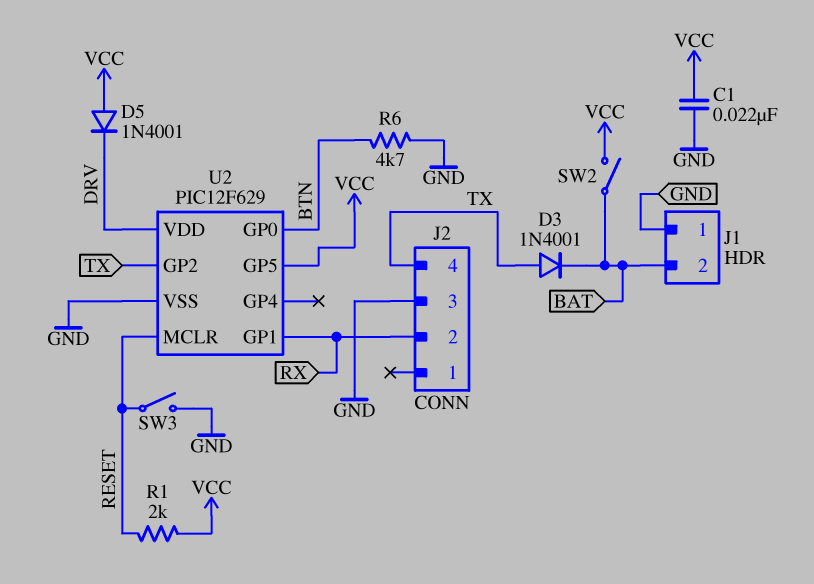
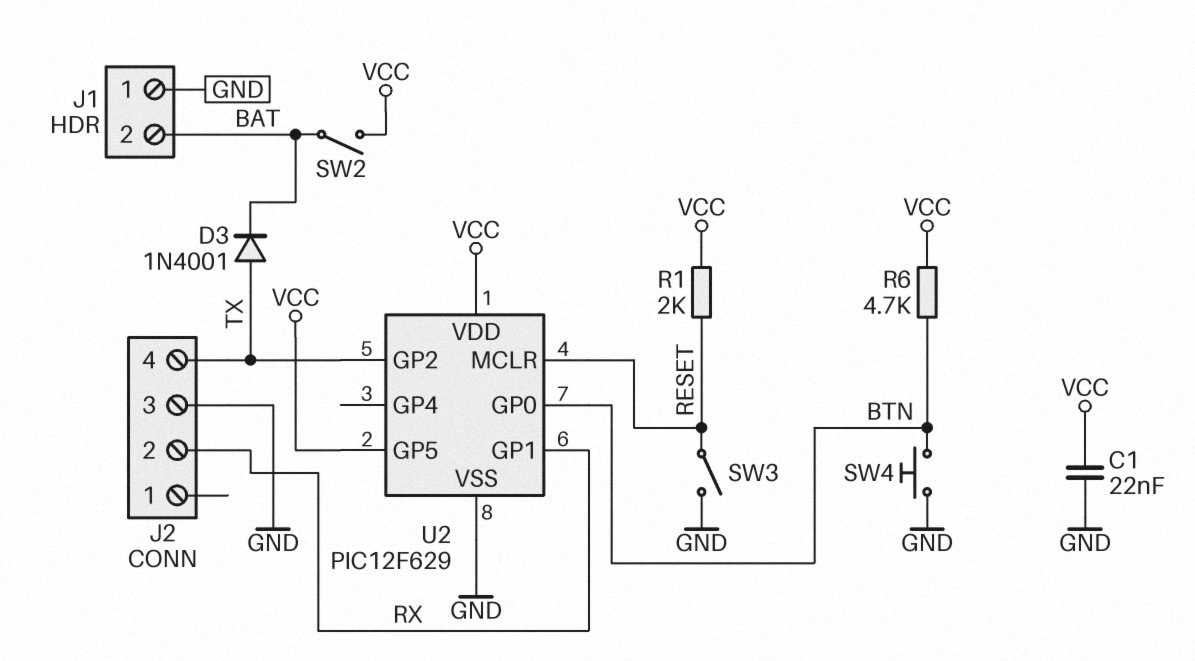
D5: diode 1N4001 (A VCC, K DRV) -> none
R6: 4.7k (BTN, GND) -> 4.7k (BTN, VCC)
SW4: none -> button (BTN, GND)
U2 pin VDD: DRV -> VCC

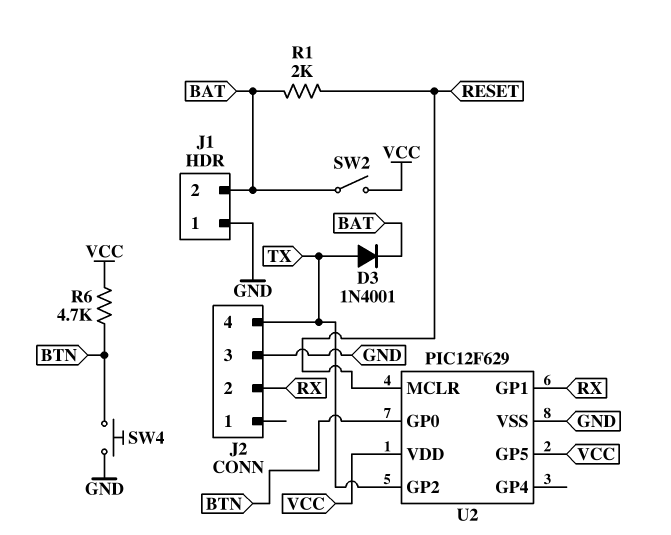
C1: 22nF (GND, VCC) -> none
R1: 2k (RESET, VCC) -> 2k (BAT, RESET)
SW3: switch (GND, RESET) -> none

